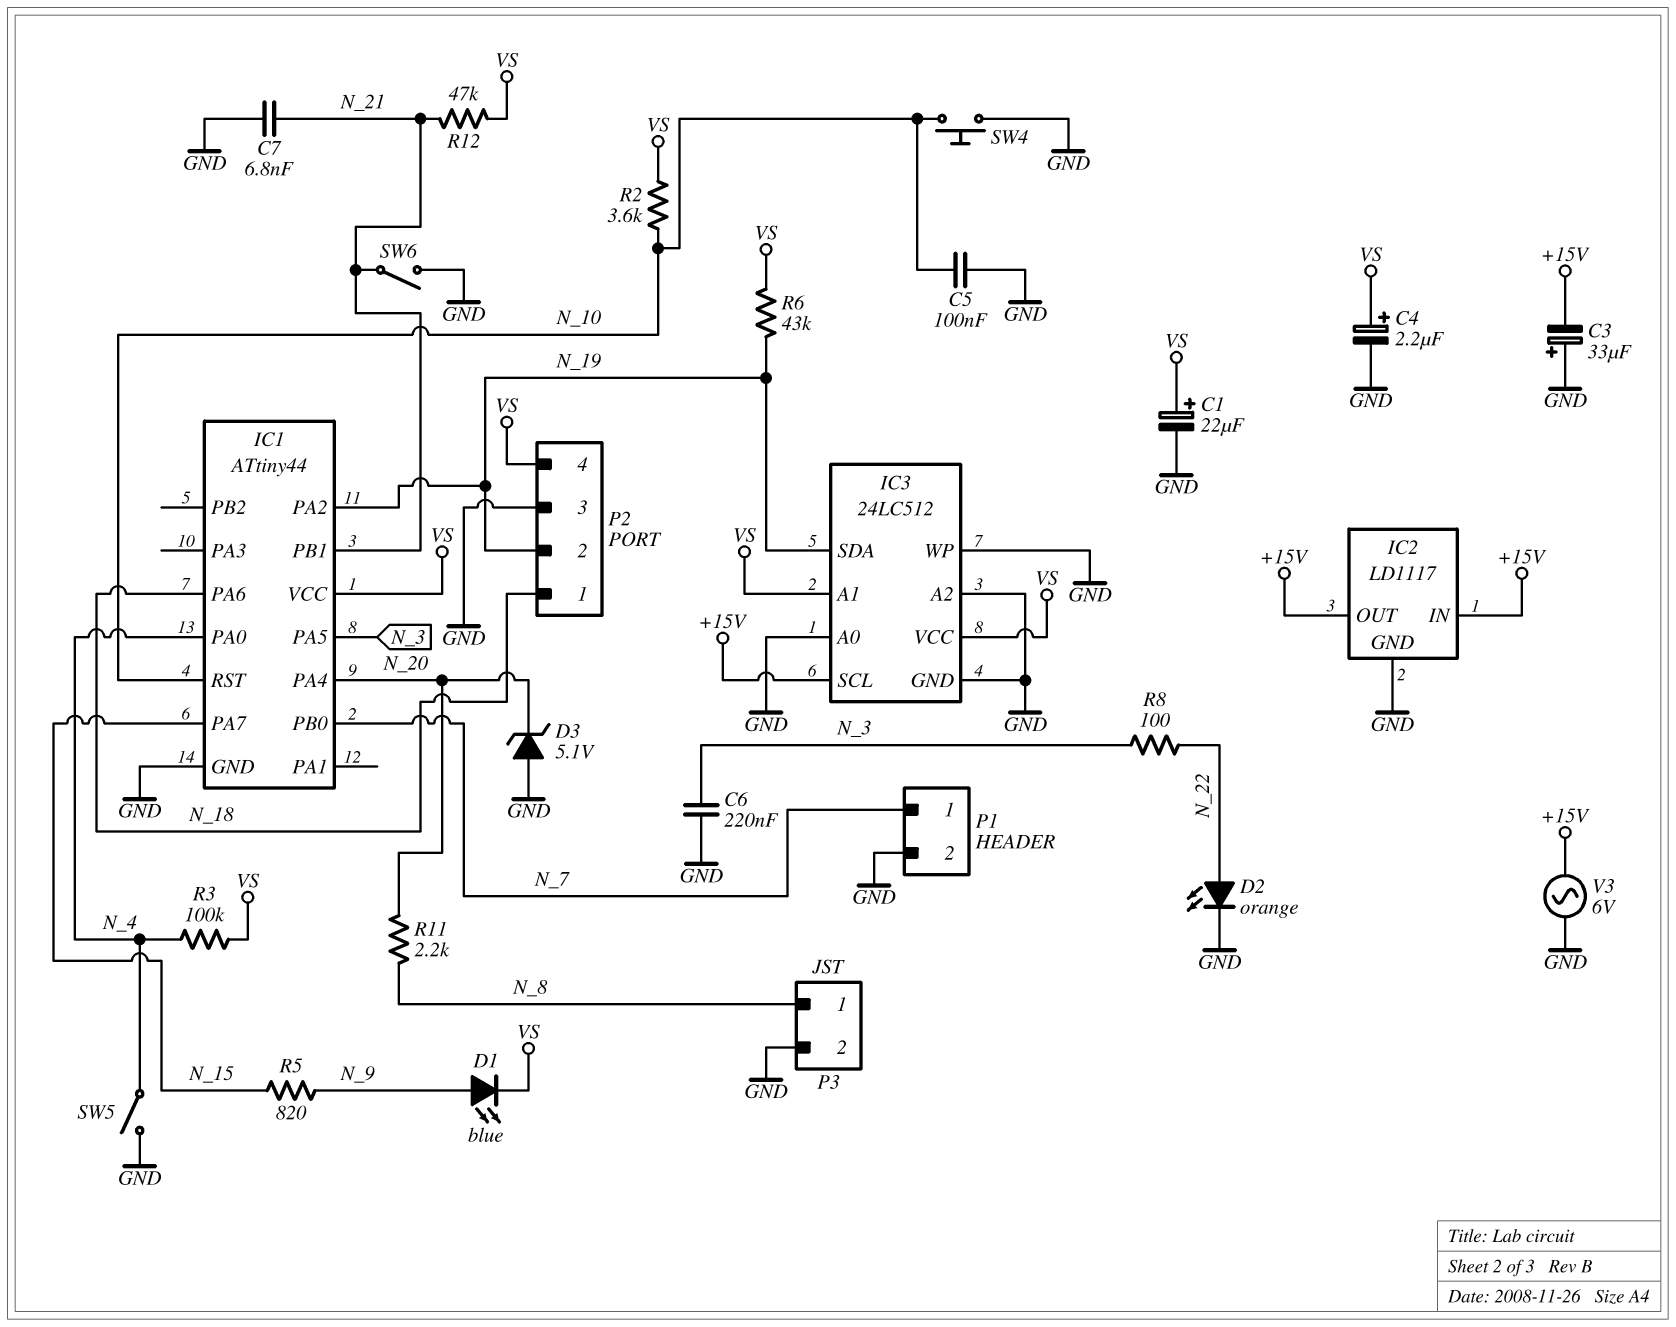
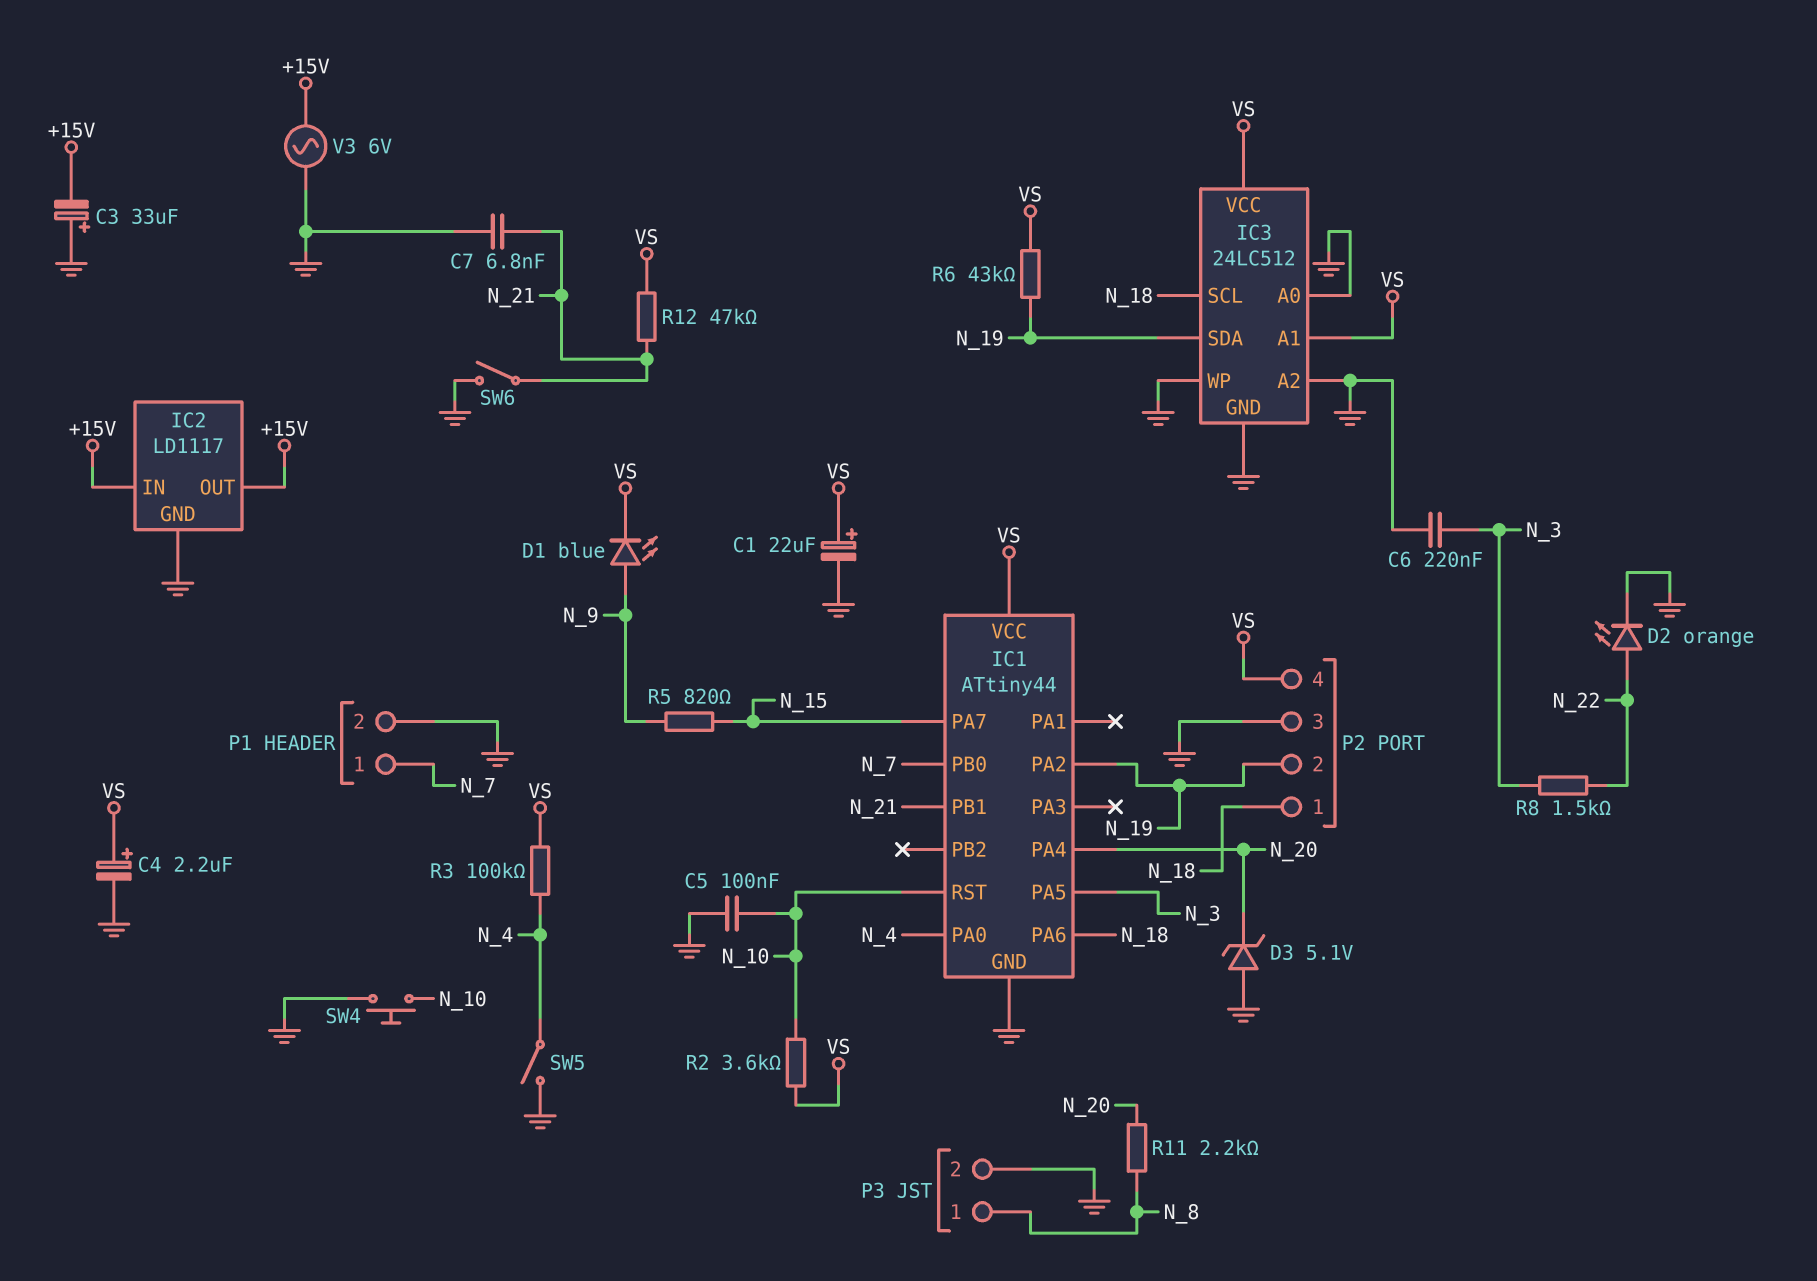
IC3 pin SCL: +15V -> N_18
R8: 100 (N_3, N_22) -> 1.5k (N_3, N_22)

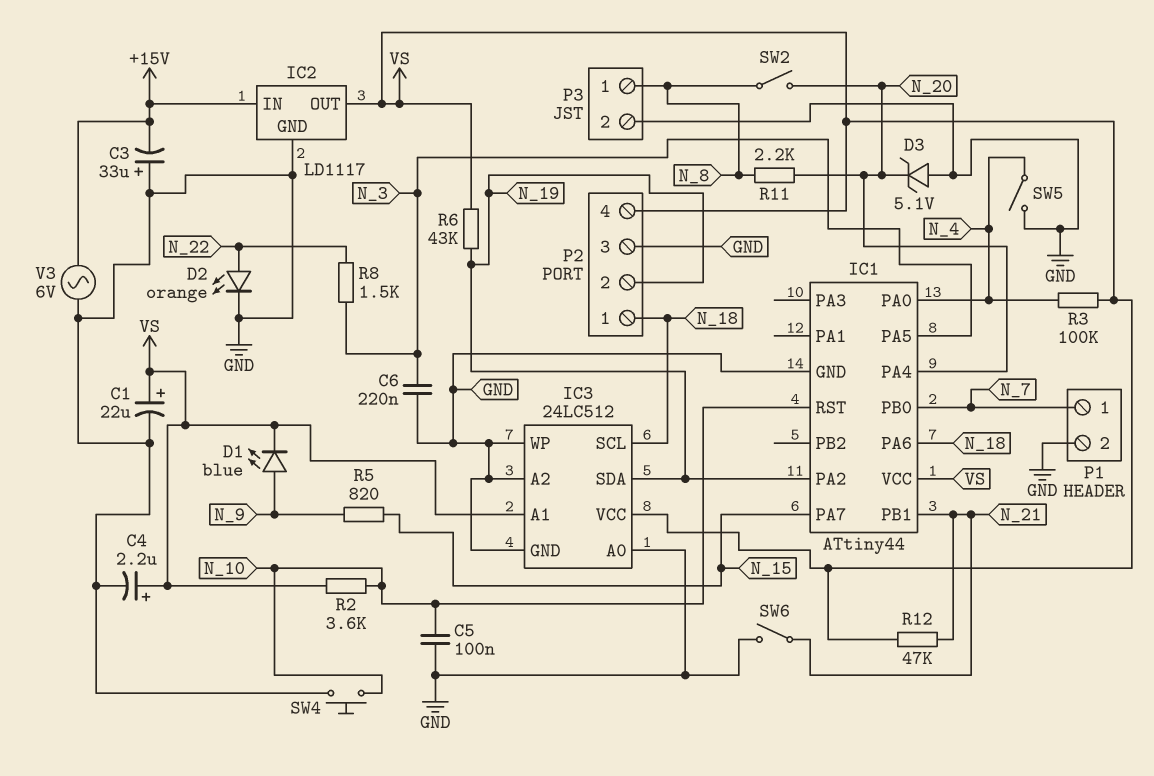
C7: 6.8nF (GND, N_21) -> none
IC2 pin OUT: +15V -> VS
SW2: none -> switch (N_8, N_20)

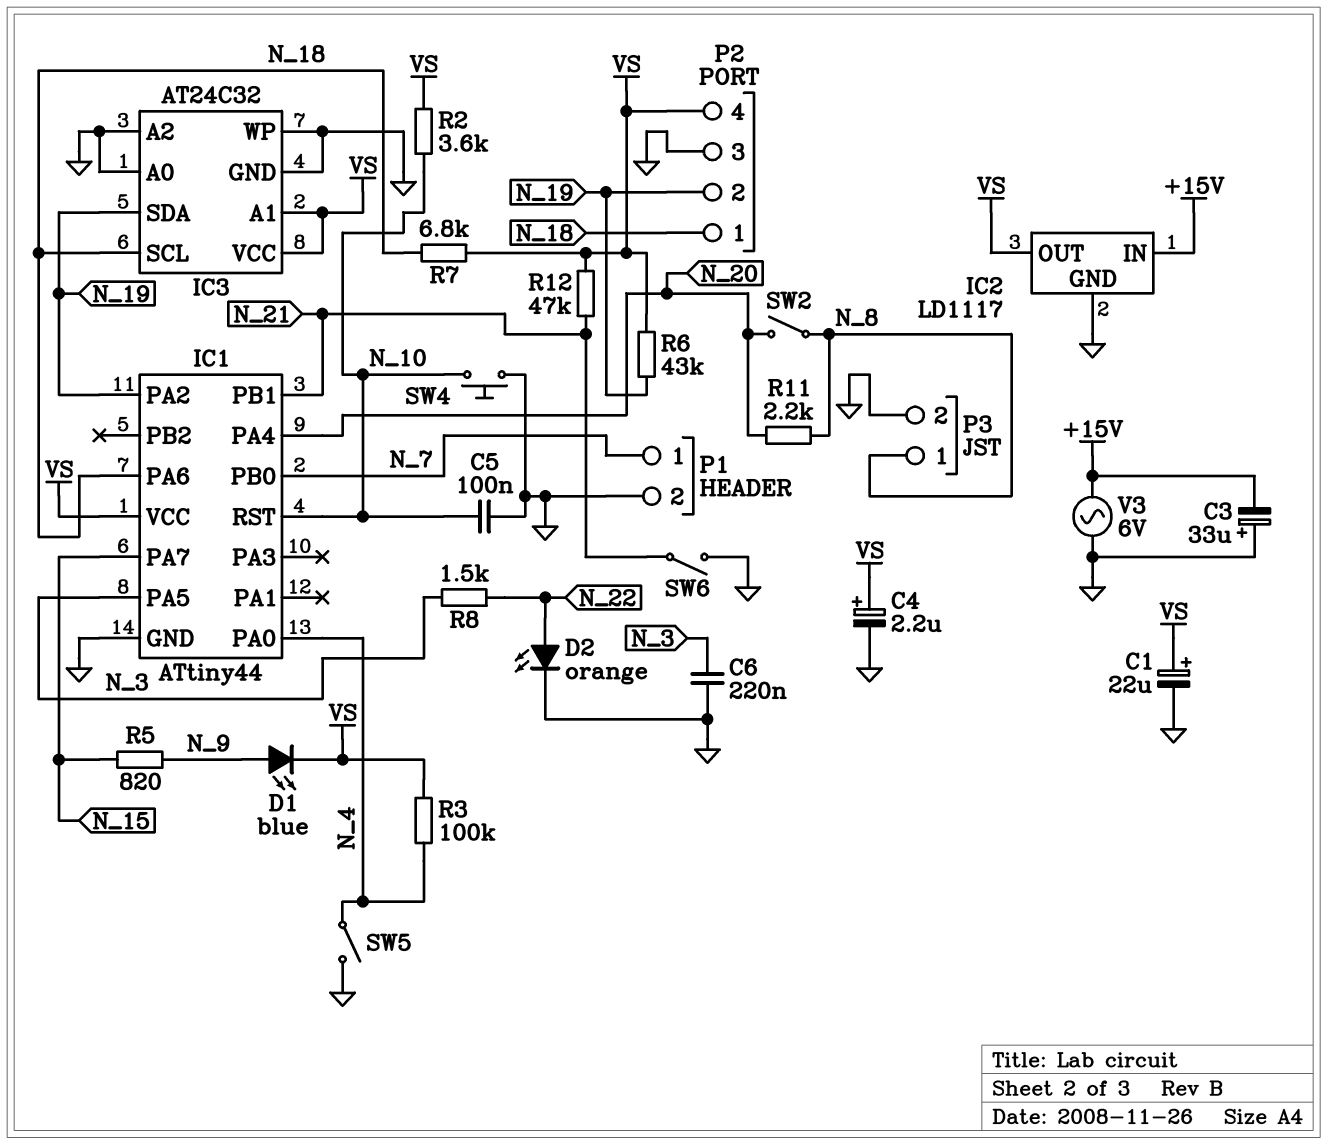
D3: zener 5.1V (A GND, K N_20) -> none
IC3: 24LC512 -> AT24C32
R7: none -> 6.8k (N_18, VS)

